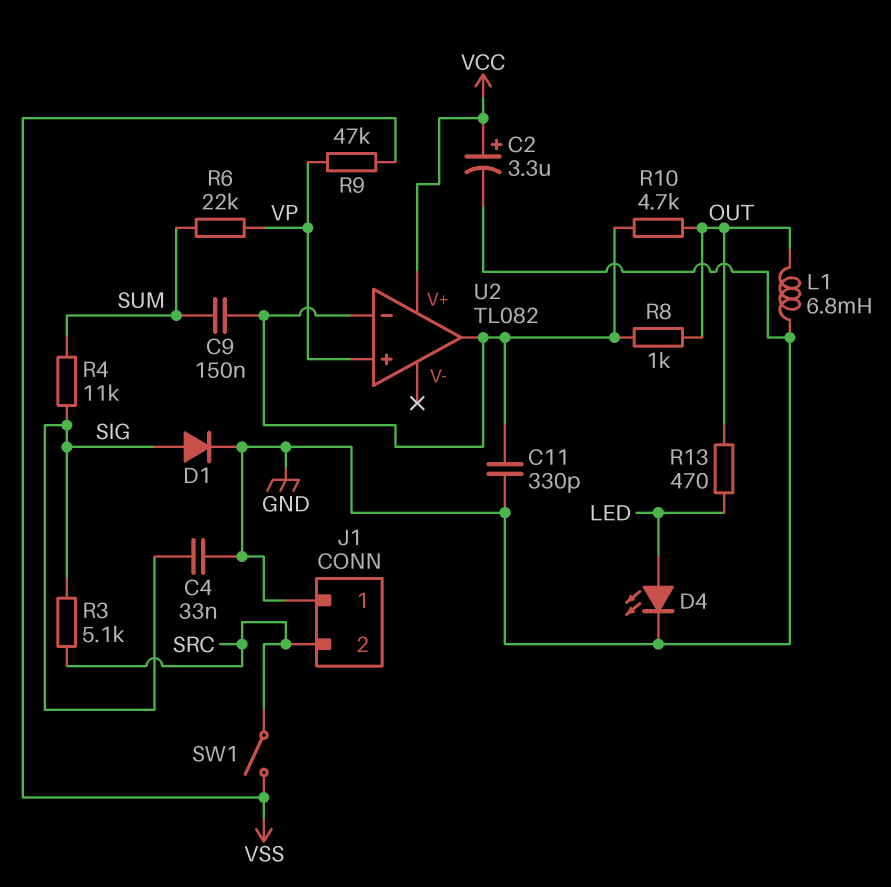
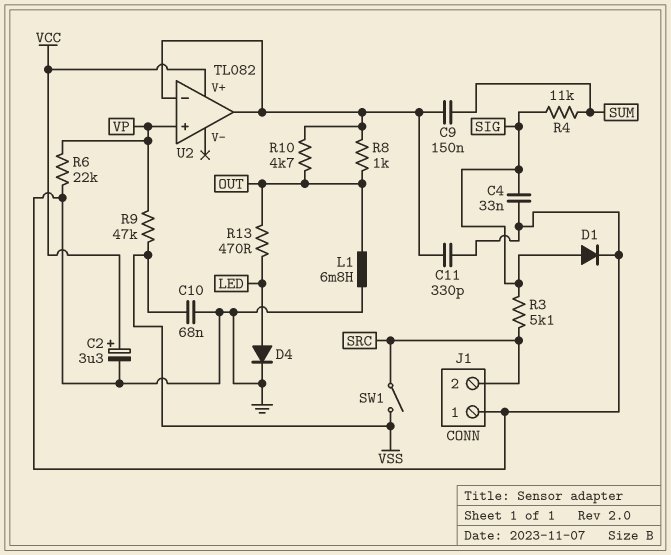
C10: none -> 68nF (GND, VSS)
D4: LED (A LED, K GND) -> diode (A LED, K GND)
R6: 22k (SUM, VP) -> 22k (GND, VP)

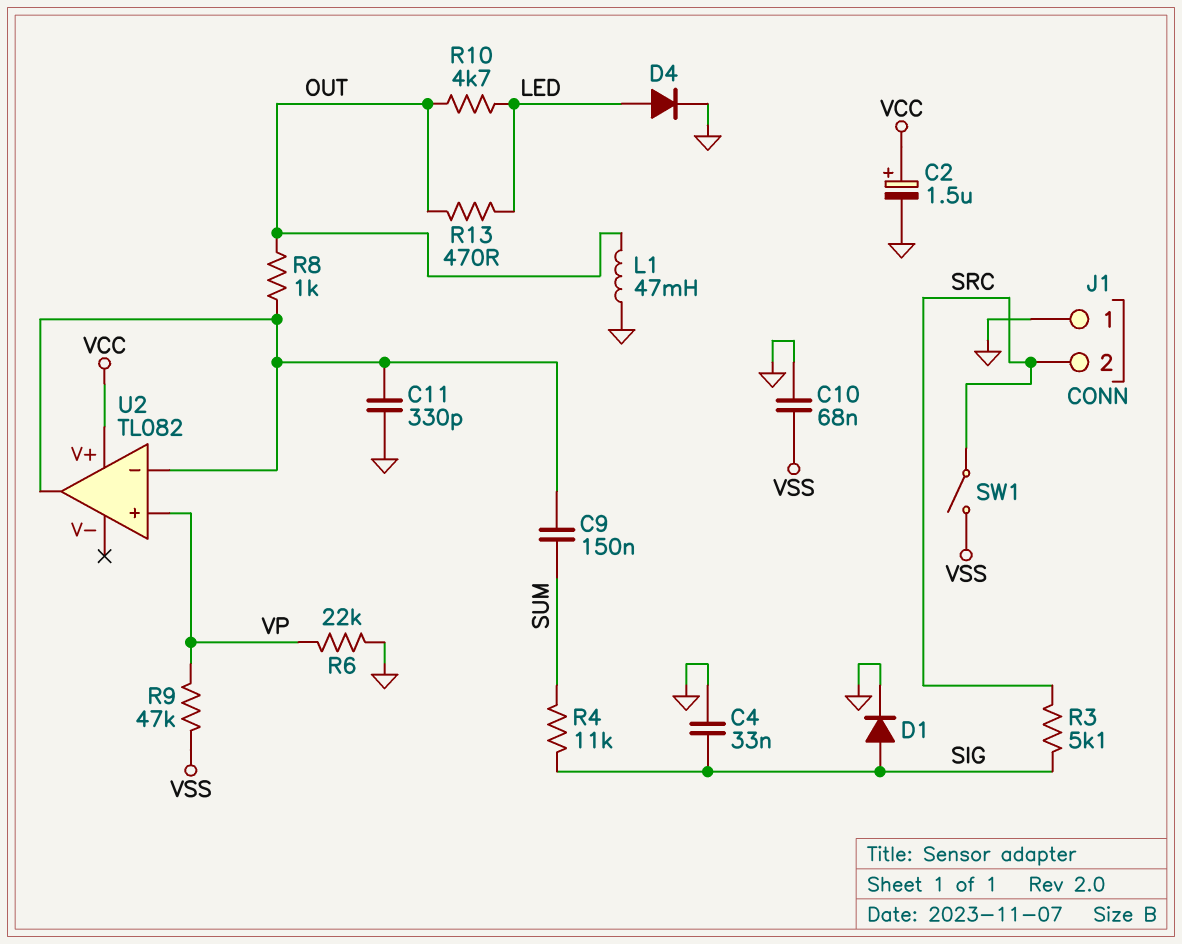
C2: 3.3uF (plus VCC, minus GND) -> 1.5uF (plus VCC, minus GND)
L1: 6.8mH (GND, OUT) -> 47mH (GND, OUT)
R10: 4.7k (OUT, U2/in-) -> 4.7k (LED, OUT)

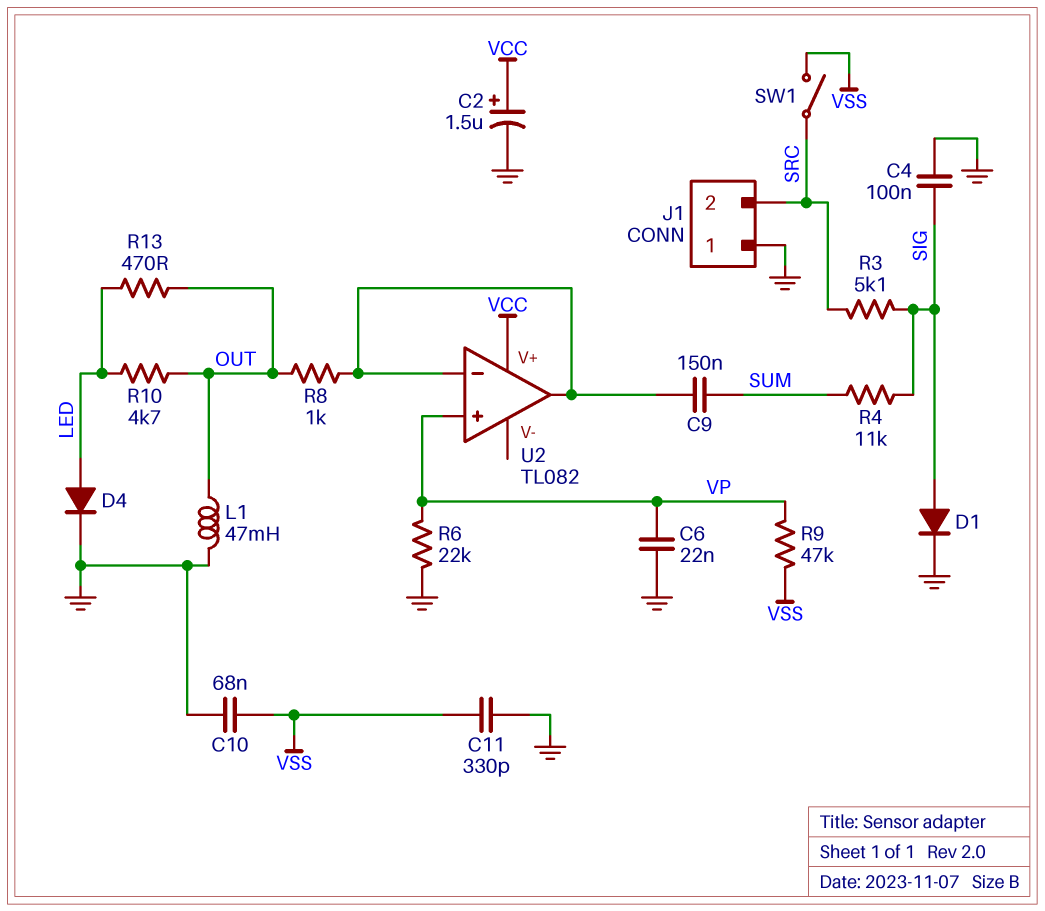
C4: 33nF (GND, SIG) -> 100nF (GND, SIG)
C6: none -> 22nF (GND, VP)
C11: 330pF (GND, U2/in-) -> 330pF (GND, VSS)

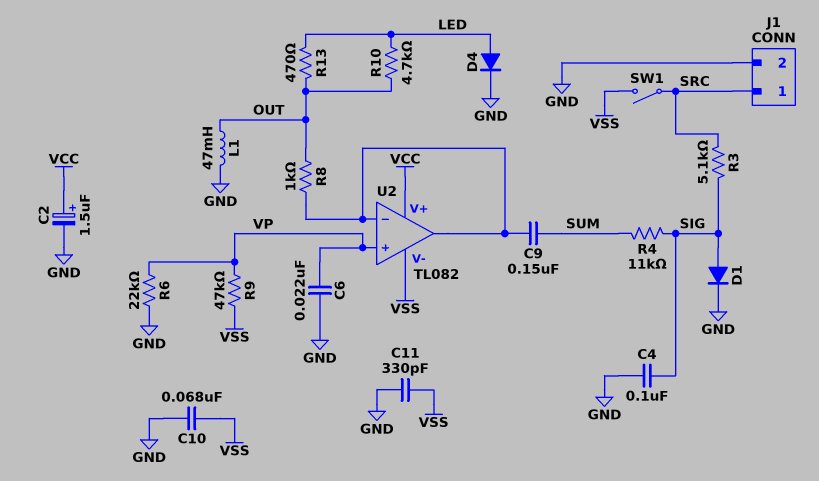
J1 pin 1: GND -> SRC
J1 pin 2: SRC -> GND
U2 pin V-: none -> VSS

